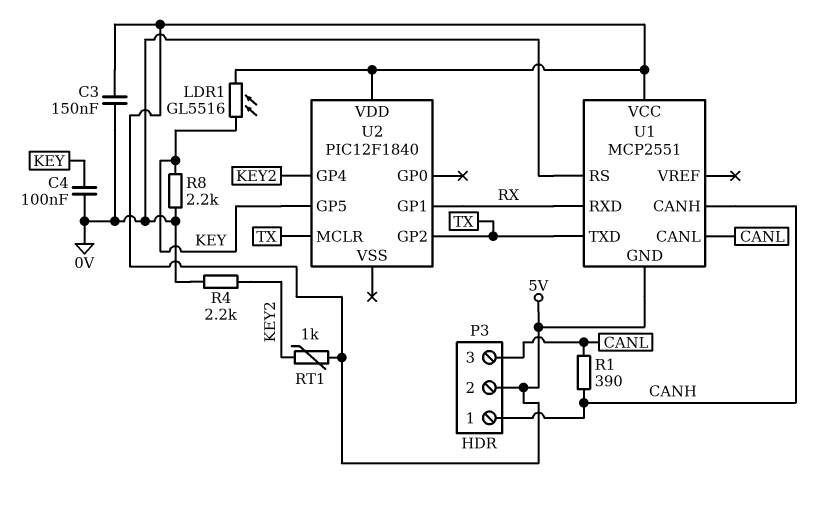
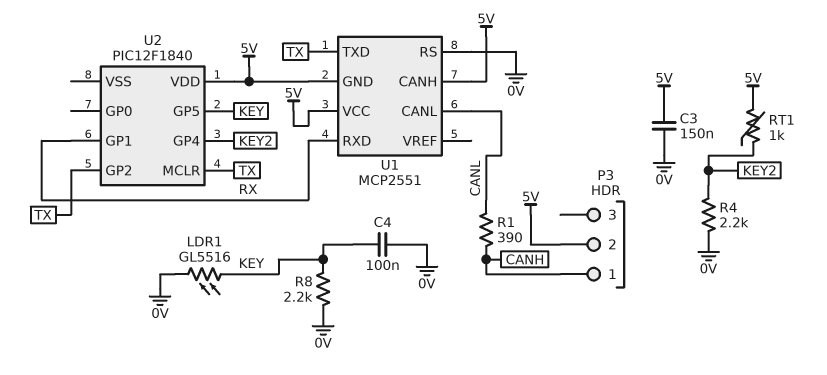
LDR1: GL5516 (5V, KEY) -> GL5516 (0V, KEY)
P3 pin 3: CANL -> none
U1 pin CANH: CANH -> 5V

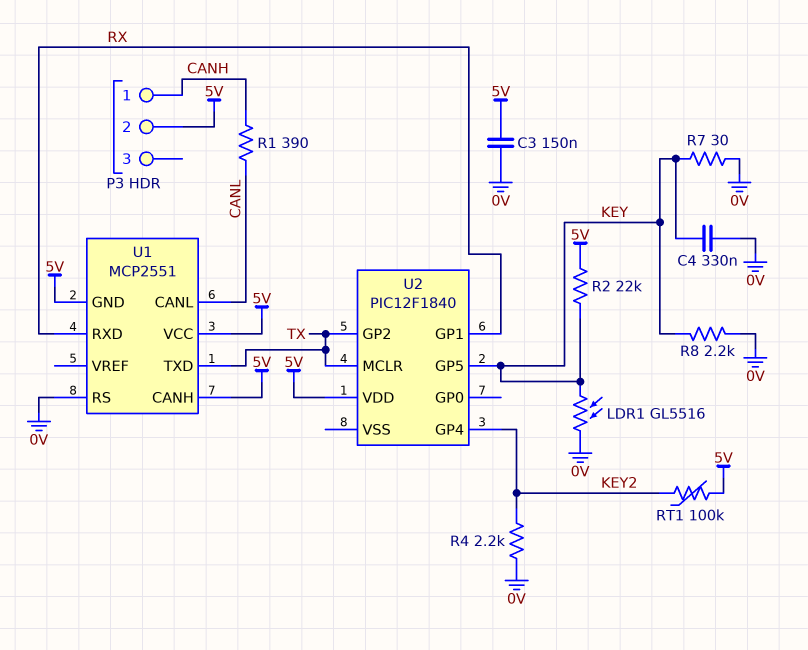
C4: 100nF (0V, KEY) -> 330nF (0V, KEY)
R2: none -> 22k (5V, KEY)
R7: none -> 30 (0V, KEY)
RT1: 1k (5V, KEY2) -> 100k (5V, KEY2)

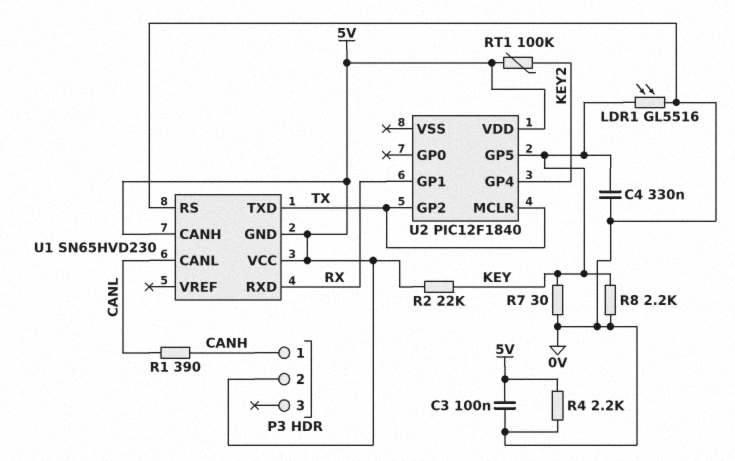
C3: 150nF (0V, 5V) -> 100nF (0V, 5V)
R4: 2.2k (0V, KEY2) -> 2.2k (0V, 5V)
U1: MCP2551 -> SN65HVD230

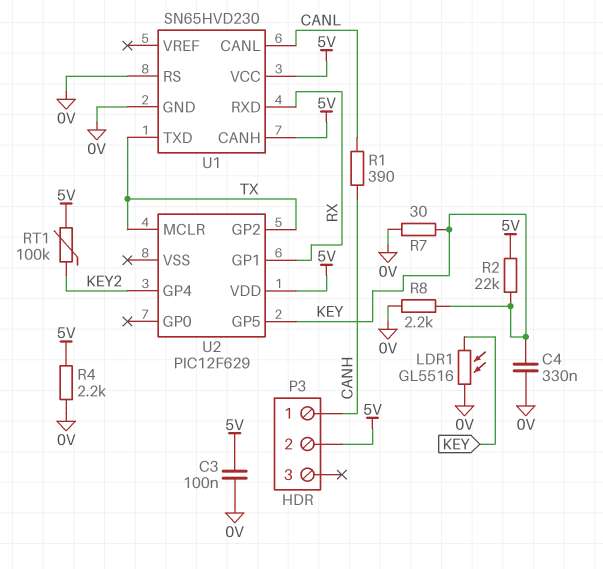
U1 pin GND: 5V -> 0V
U2: PIC12F1840 -> PIC12F629

